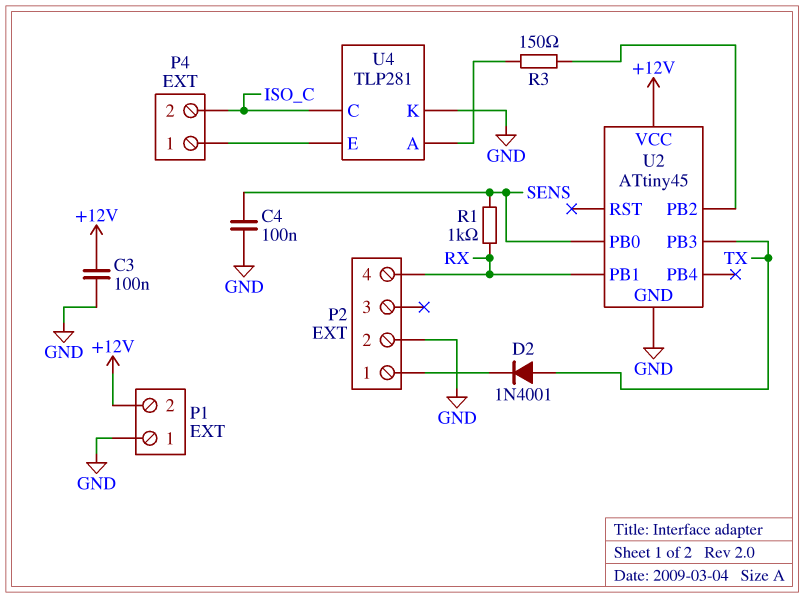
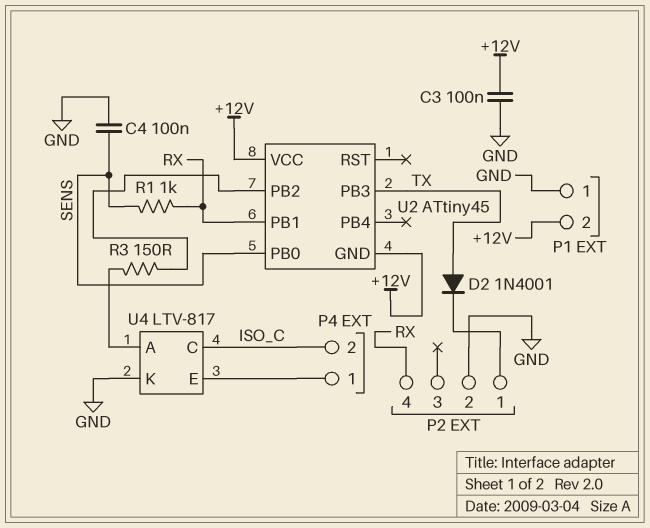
U2 pin GND: GND -> +12V
U4: TLP281 -> LTV-817

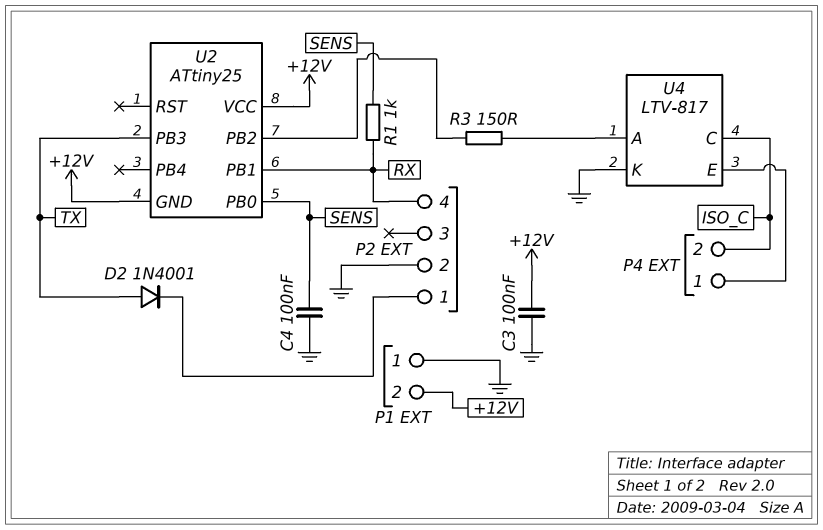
U2: ATtiny45 -> ATtiny25

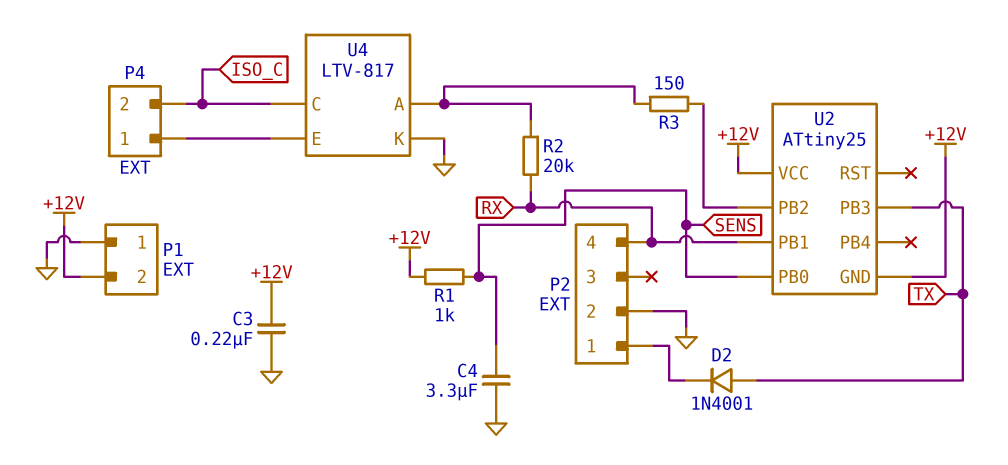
C3: 100nF (+12V, GND) -> 220nF (+12V, GND)
C4: 100nF (GND, SENS) -> 3.3uF (GND, SENS)
R1: 1k (RX, SENS) -> 1k (+12V, SENS)
R2: none -> 20k (RX, U4/A)

